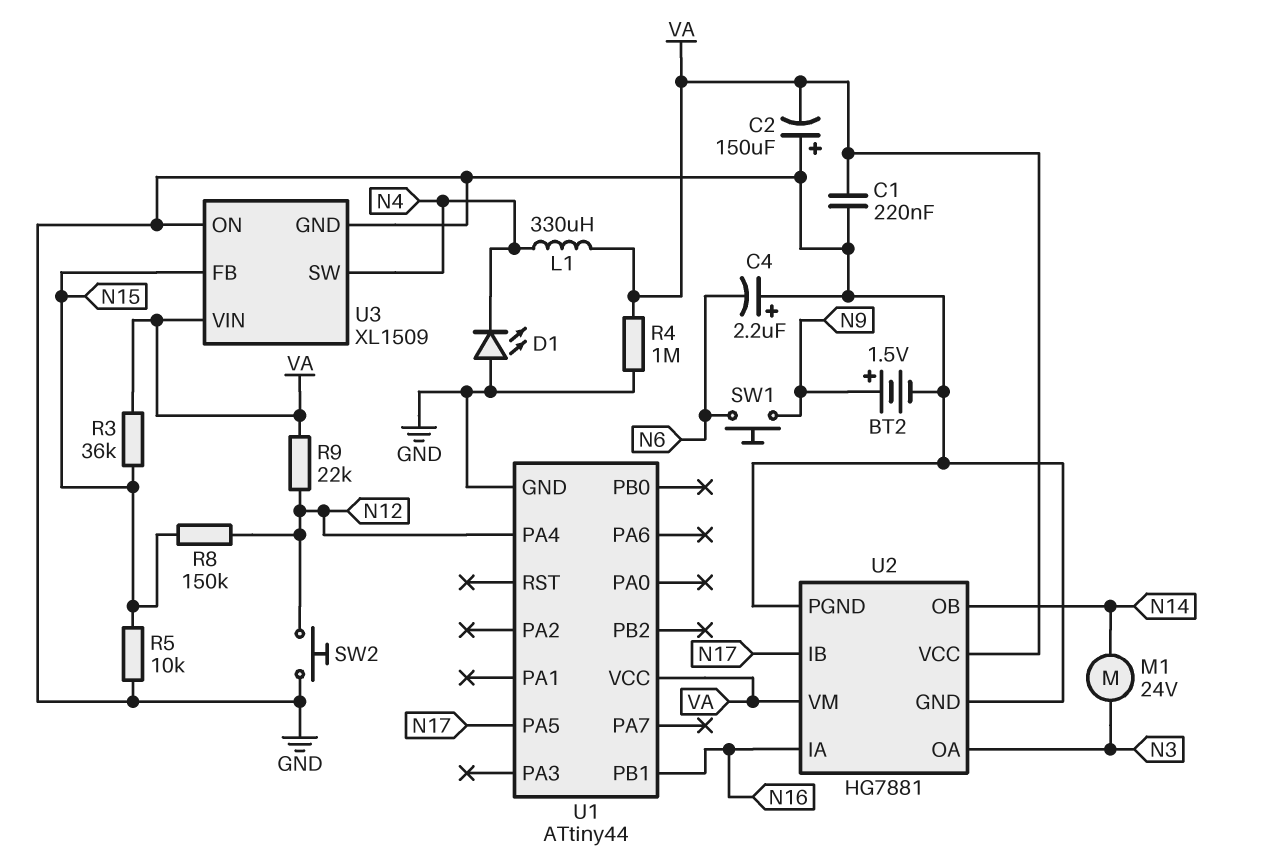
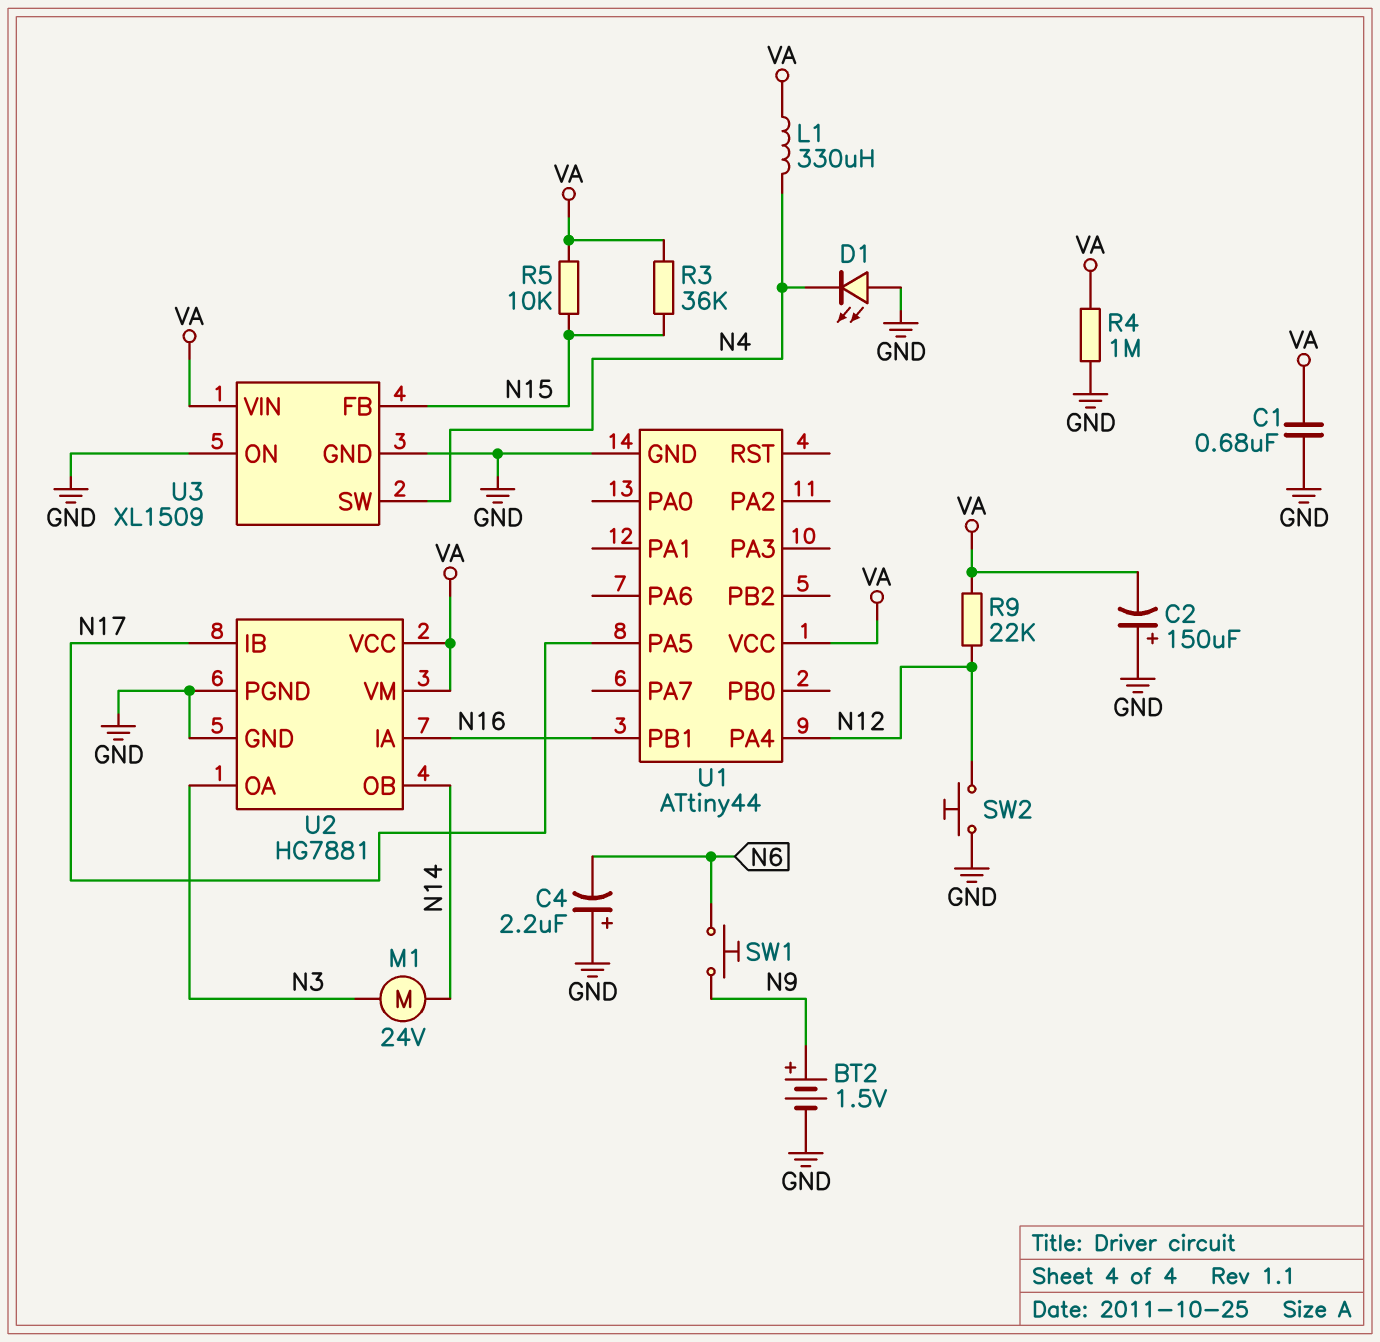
C1: 220nF (GND, VA) -> 680nF (GND, VA)
R5: 10k (GND, N15) -> 10k (N15, VA)
R8: 150k (N12, N15) -> none

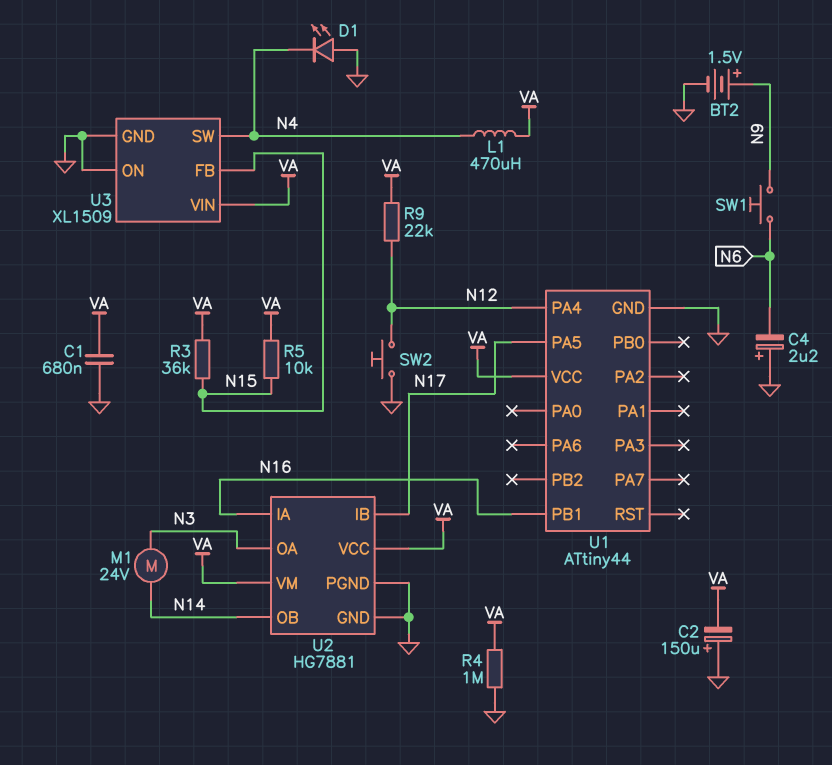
L1: 330uH (N4, VA) -> 470uH (N4, VA)

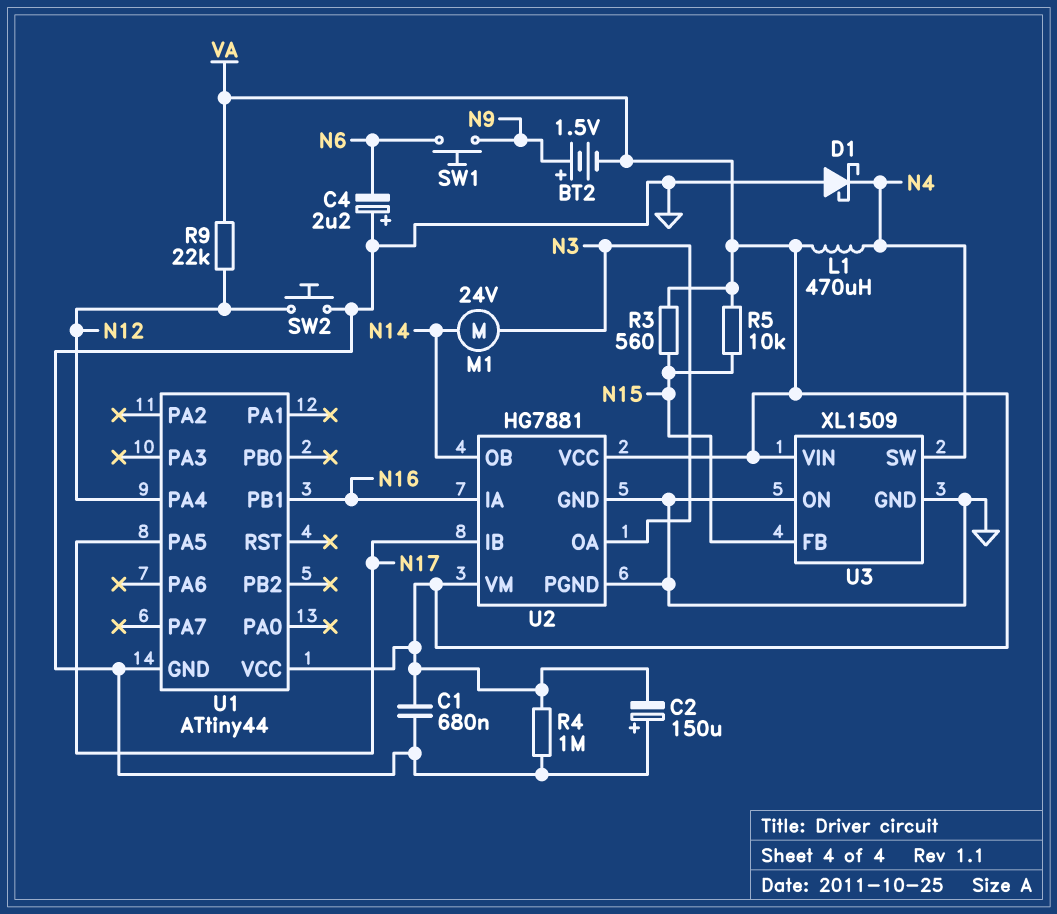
BT2: 1.5V (plus N9, minus GND) -> 1.5V (plus N9, minus VA)
D1: LED (A GND, K N4) -> schottky (A GND, K N4)
R3: 36k (N15, VA) -> 560 (N15, VA)

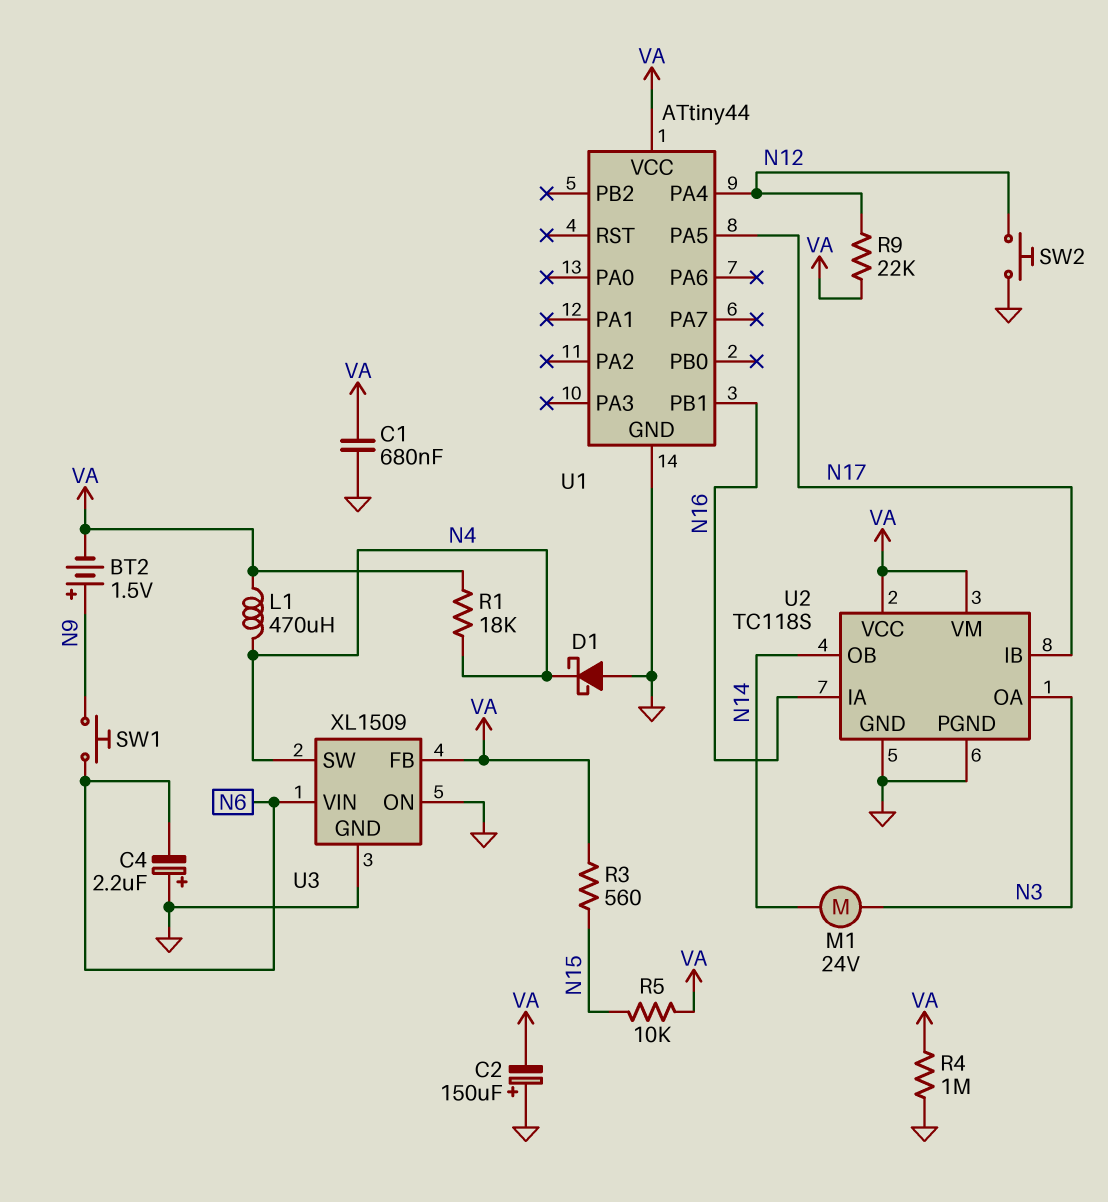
R1: none -> 18k (N4, VA)
U2: HG7881 -> TC118S
U3 pin FB: N15 -> VA
U3 pin VIN: VA -> N6

